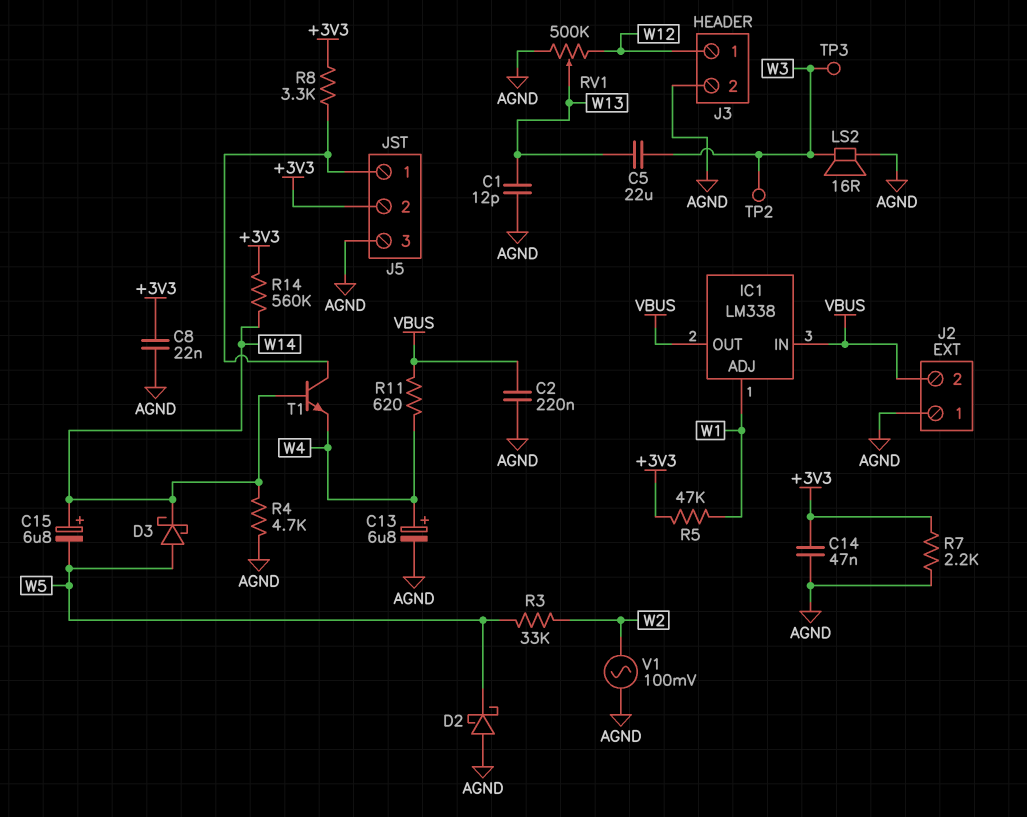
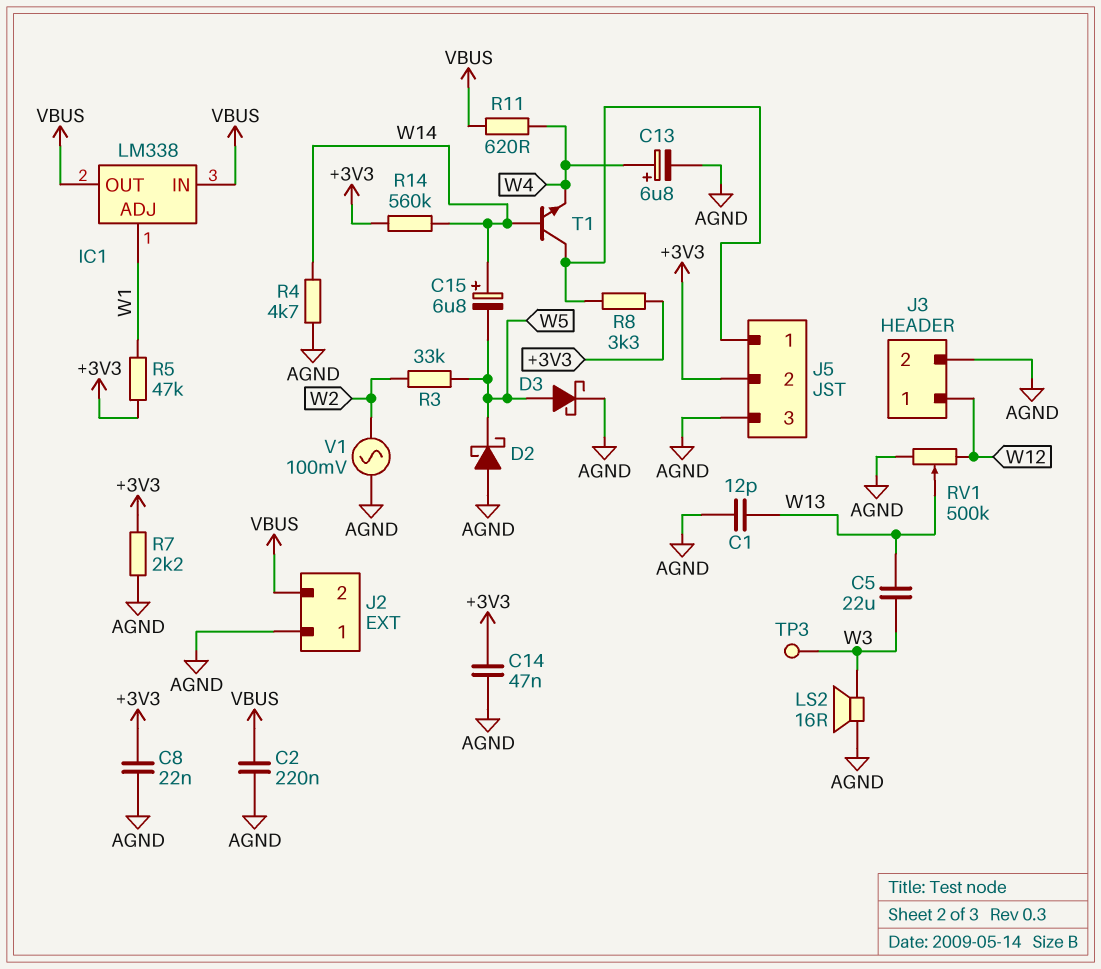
D3: schottky (A W5, K W14) -> schottky (A W5, K AGND)
TP2: test point (W3) -> none

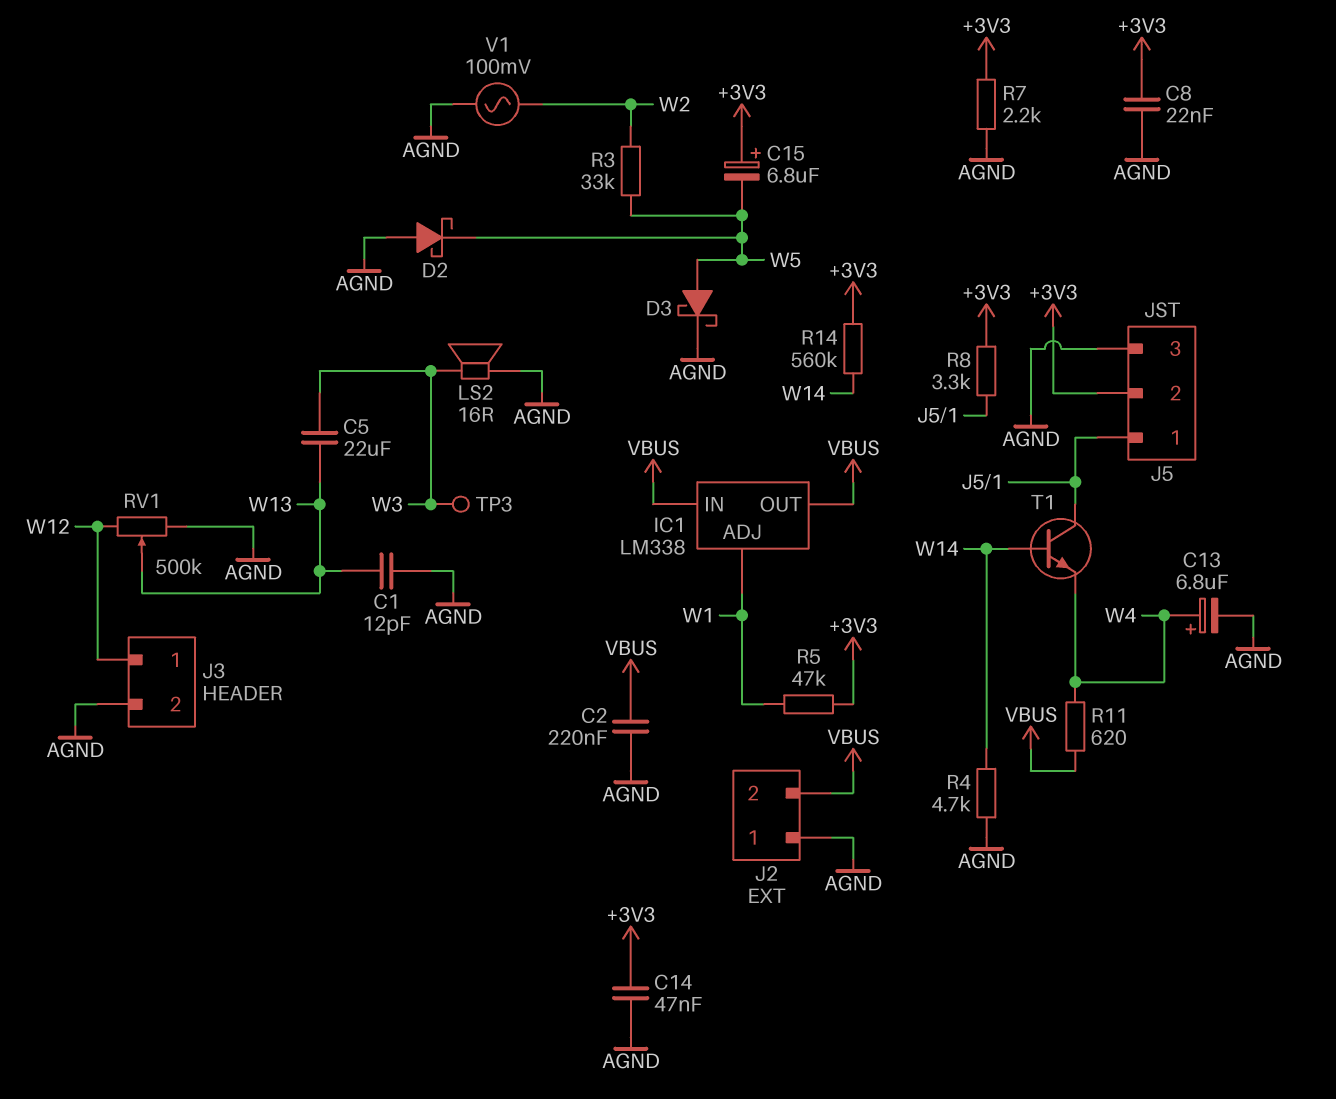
C15: 6.8uF (plus W14, minus W5) -> 6.8uF (plus +3V3, minus W5)

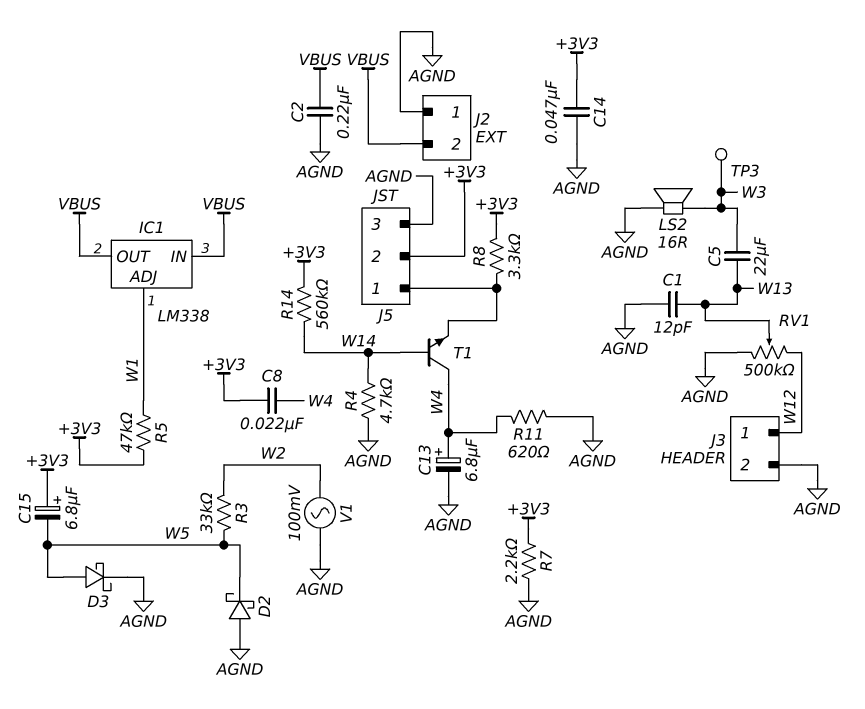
C8: 22nF (+3V3, AGND) -> 22nF (+3V3, W4)
R11: 620 (VBUS, W4) -> 620 (AGND, W4)
T1: NPN (B W14, C J5/1, E W4) -> NPN (B W14, C W4, E J5/1)

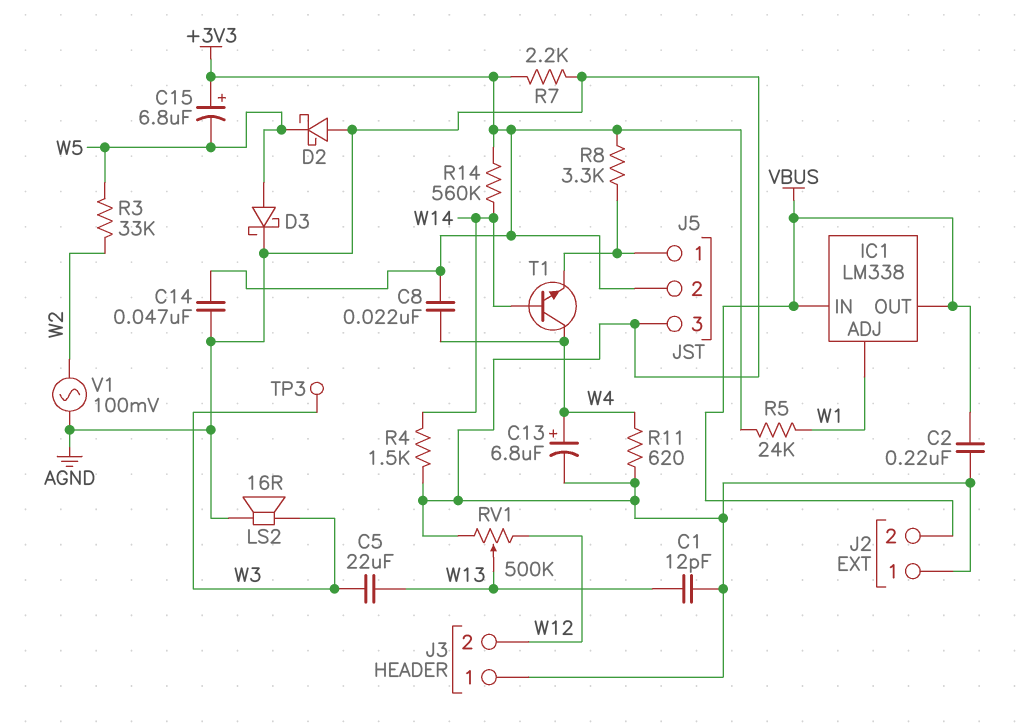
J3 pin 1: W12 -> AGND
J3 pin 2: AGND -> W12
R4: 4.7k (AGND, W14) -> 1.5k (AGND, W14)
R5: 47k (+3V3, W1) -> 24k (+3V3, W1)

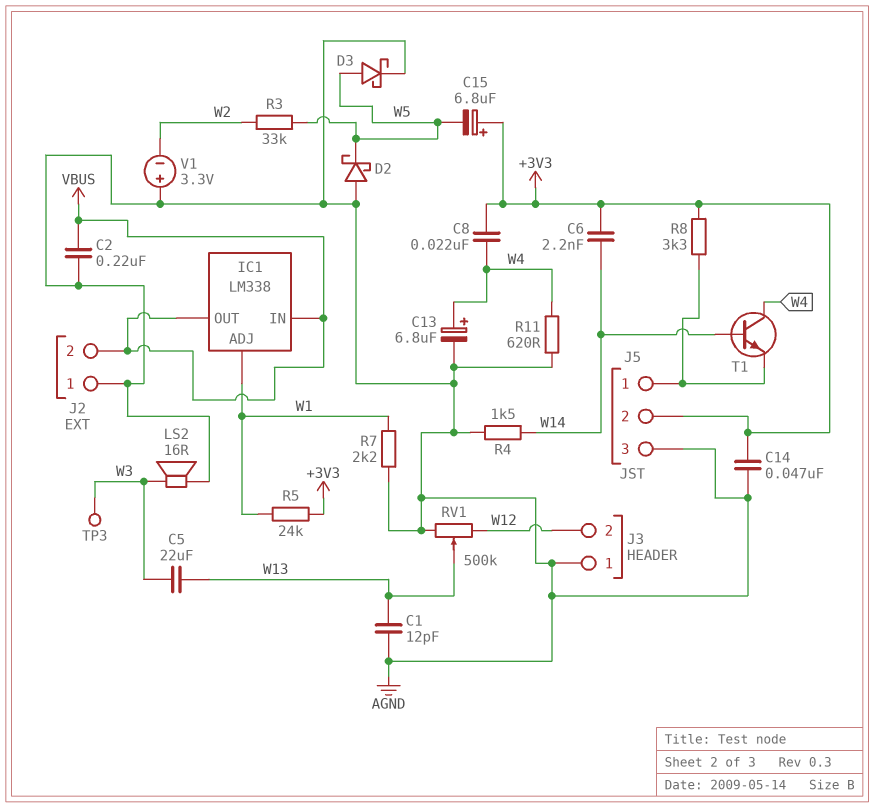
C6: none -> 2.2nF (+3V3, W14)
R7: 2.2k (+3V3, AGND) -> 2.2k (AGND, W1)
R14: 560k (+3V3, W14) -> none
V1: AC 100mV (AGND, W2) -> 3.3V (plus AGND, minus W2)

